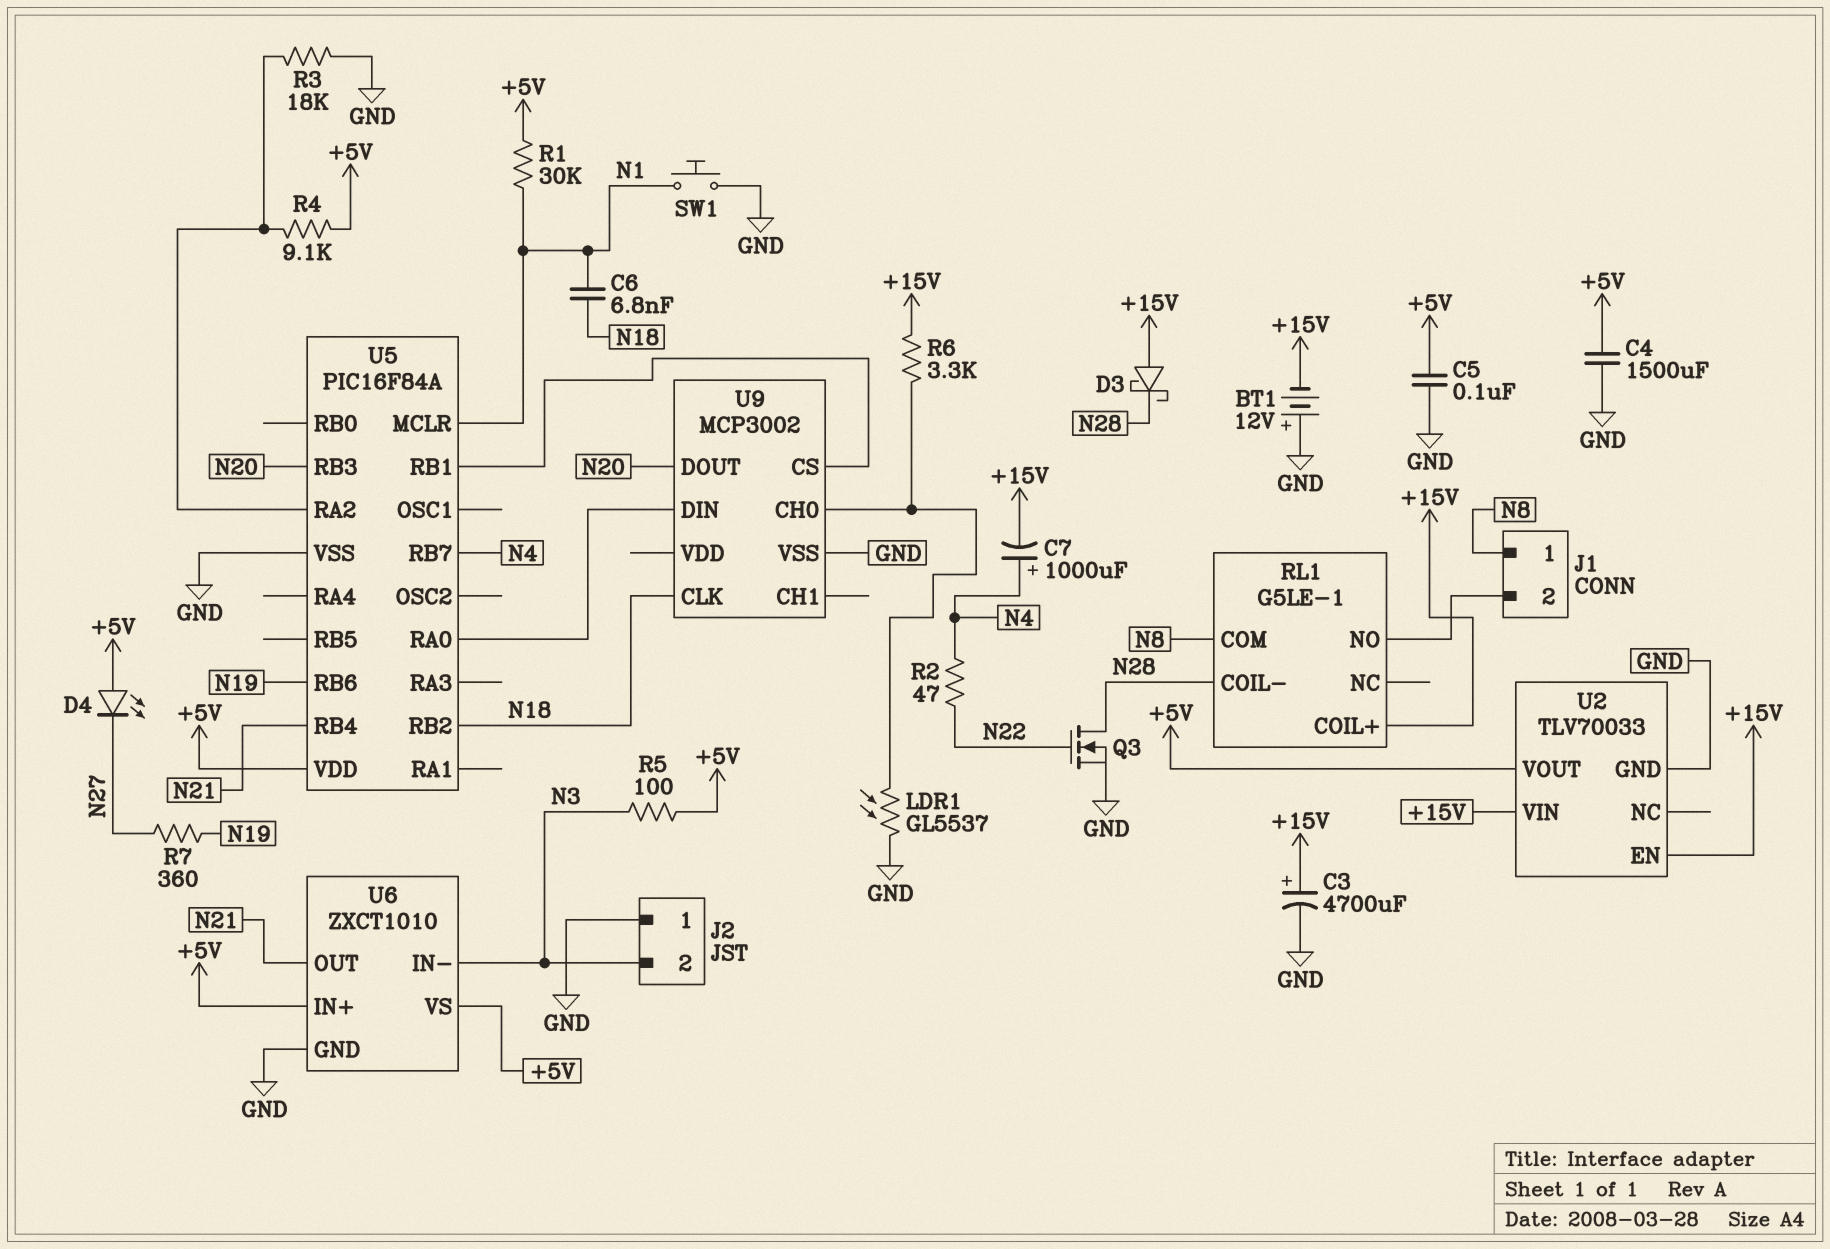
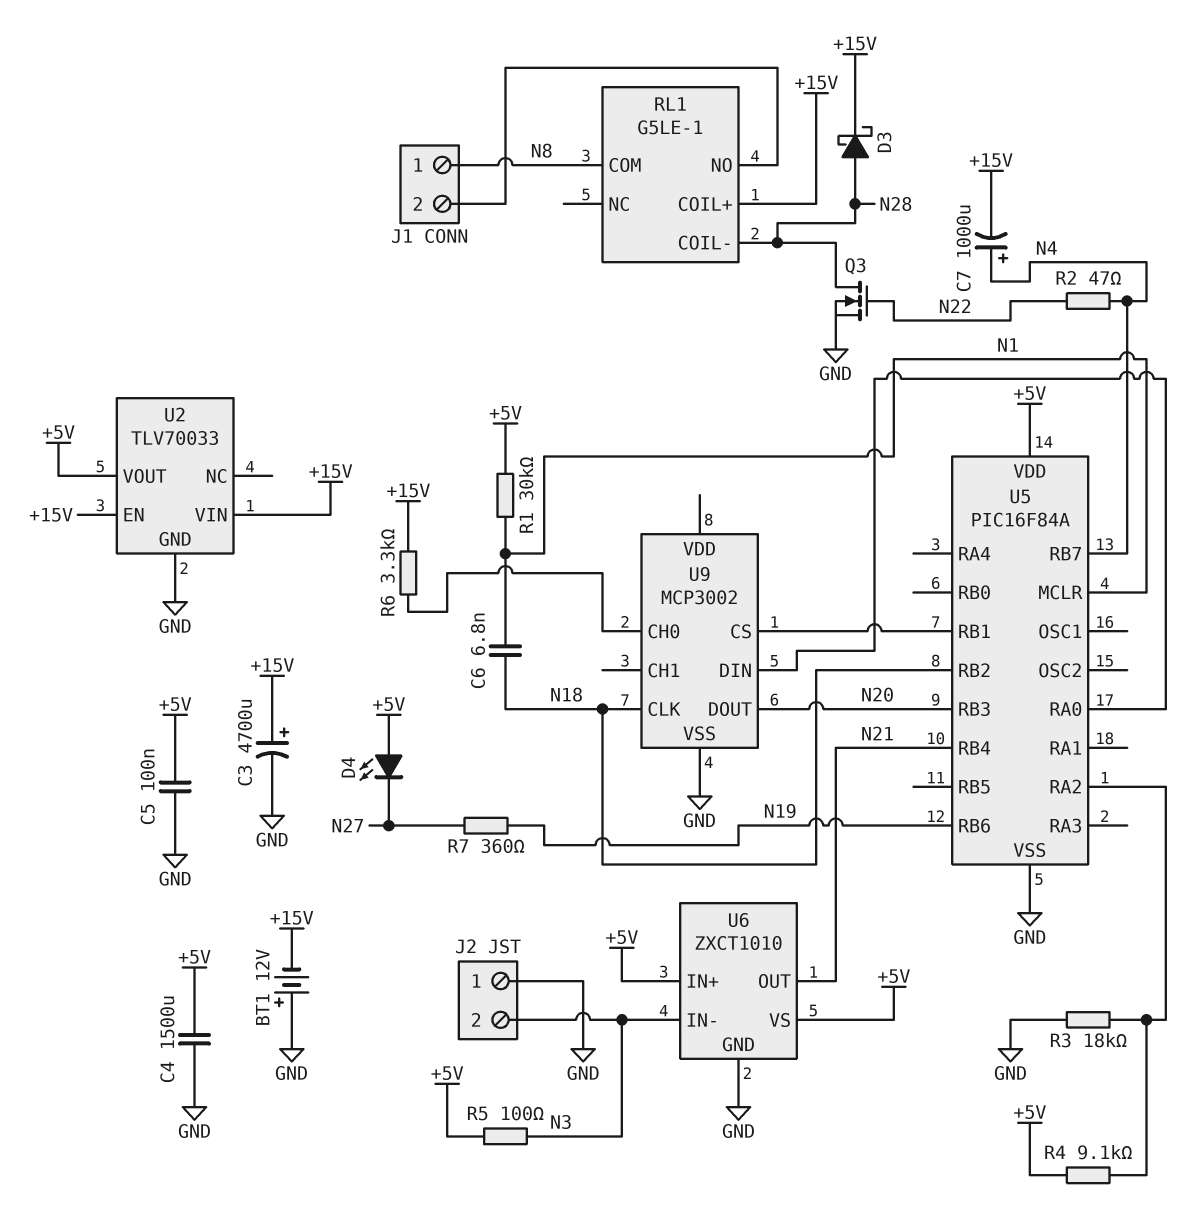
D3: schottky (A +15V, K N28) -> schottky (A N28, K +15V)
LDR1: GL5537 (GND, U9/CH0) -> none
SW1: button (GND, N1) -> none

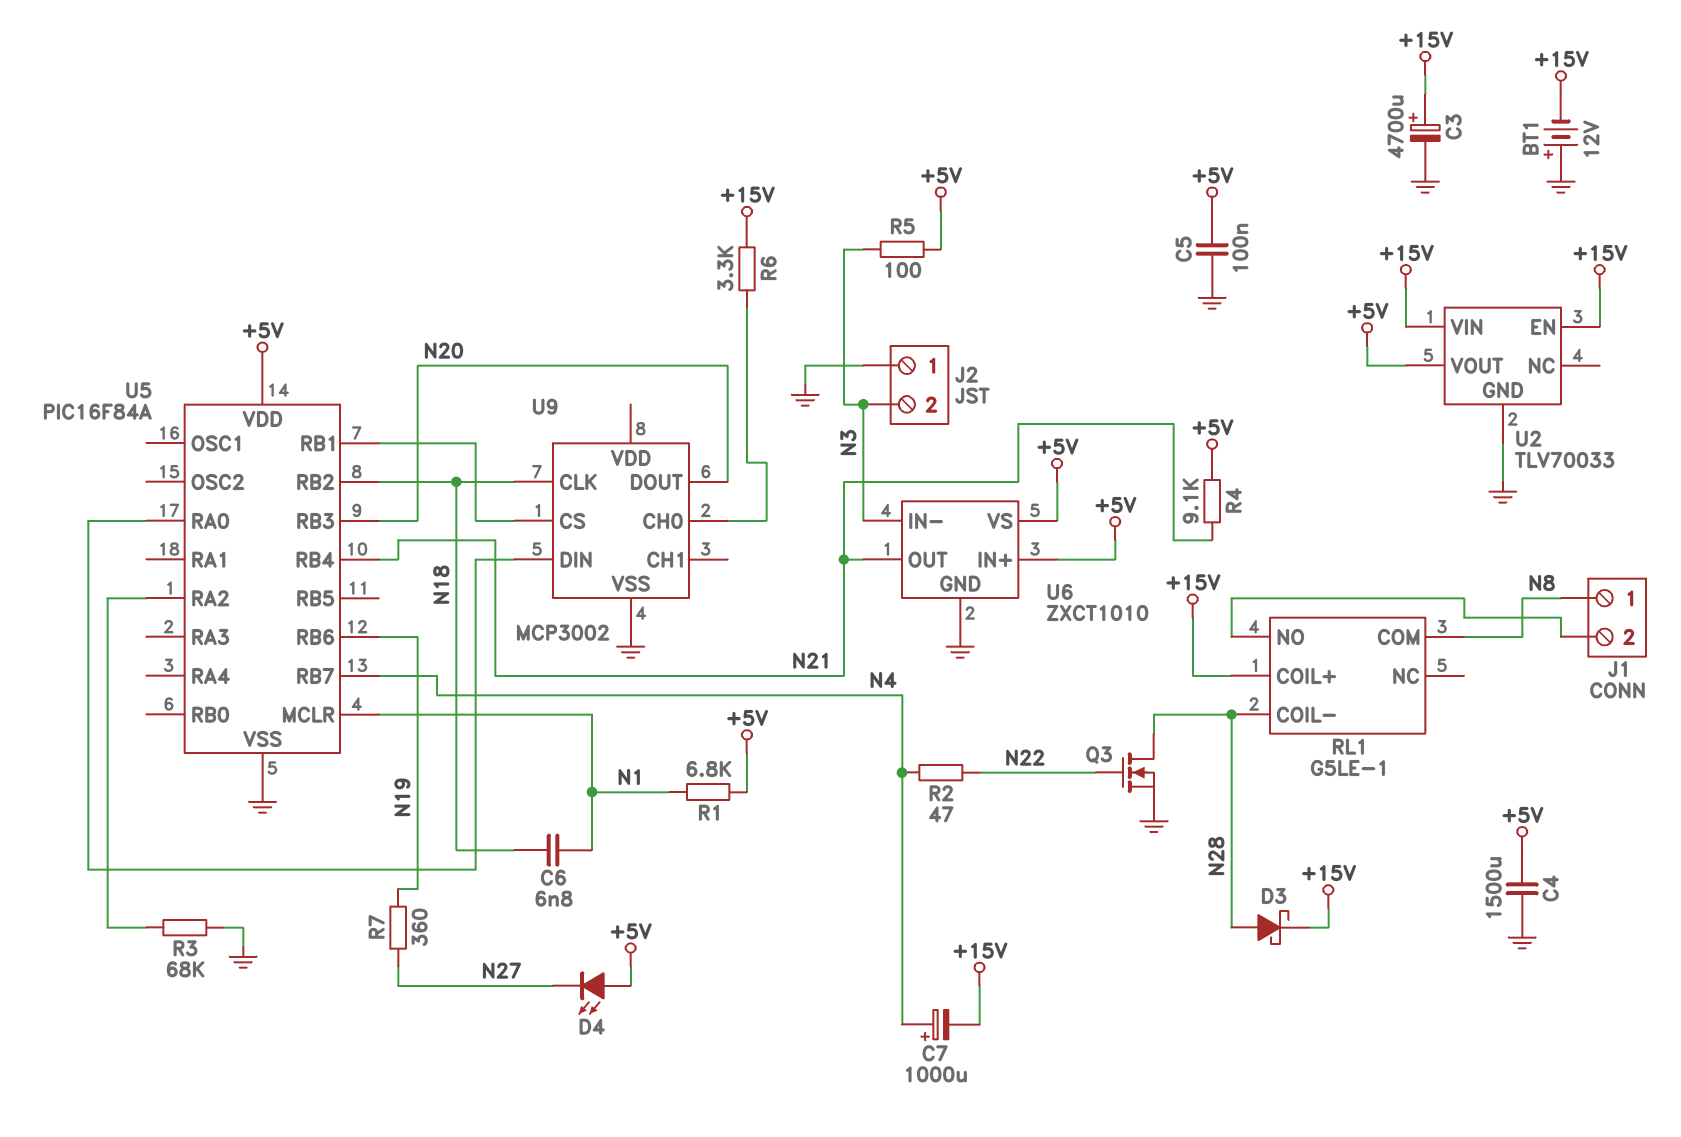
R1: 30k (+5V, N1) -> 6.8k (+5V, N1)
R3: 18k (GND, U5/RA2) -> 68k (GND, U5/RA2)
R4: 9.1k (+5V, U5/RA2) -> 9.1k (+5V, N21)

